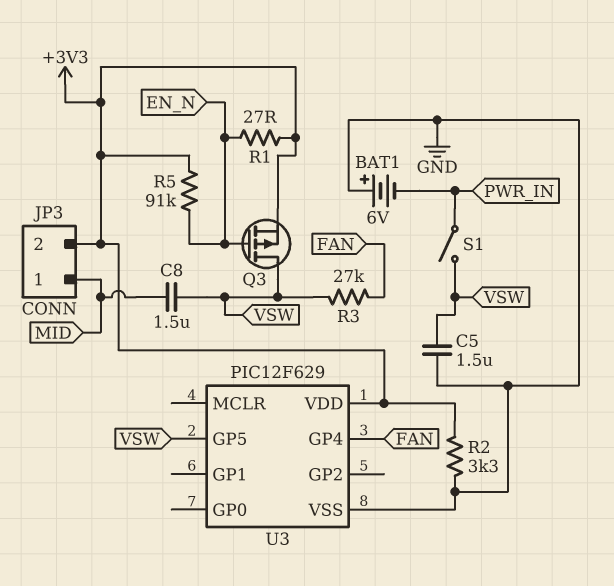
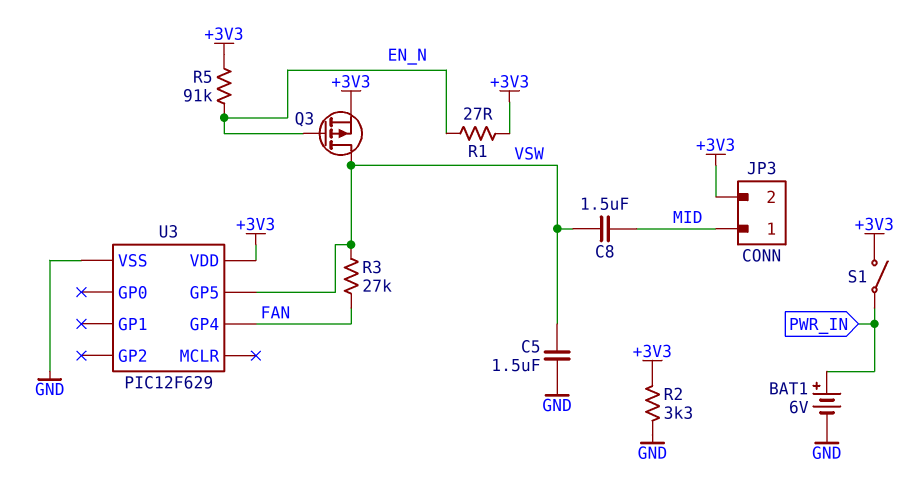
BAT1: 6V (plus GND, minus PWR_IN) -> 6V (plus PWR_IN, minus GND)
S1: switch (PWR_IN, VSW) -> switch (+3V3, PWR_IN)

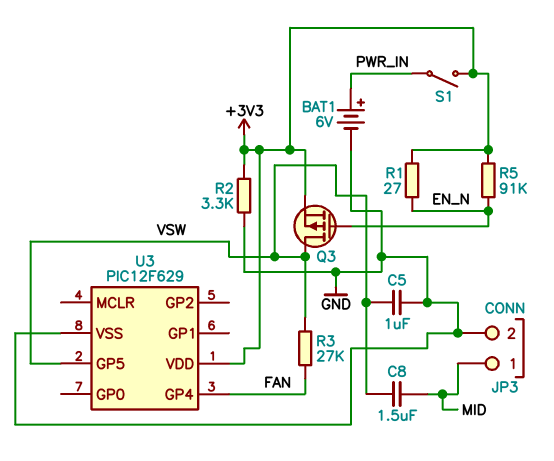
C5: 1.5uF (GND, VSW) -> 1uF (GND, VSW)
JP3 pin 2: +3V3 -> GND

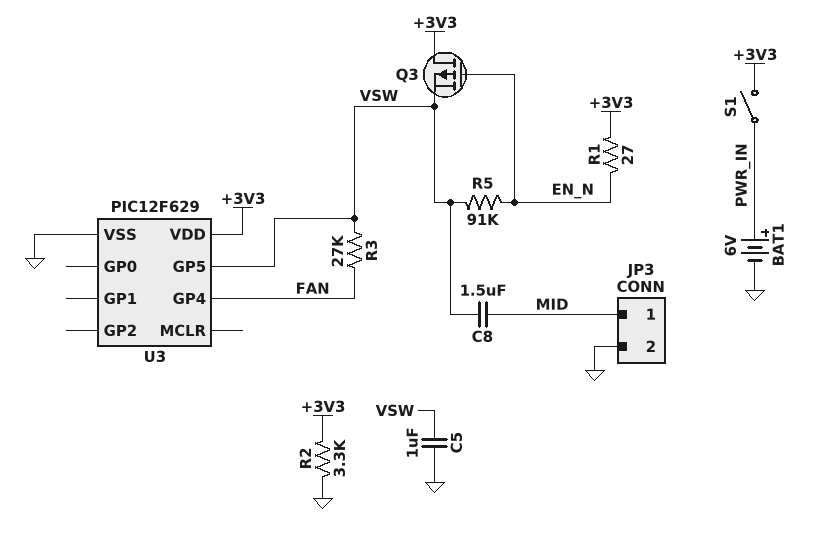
Q3: PMOS (G EN_N, D VSW, S +3V3) -> PMOS (G EN_N, D +3V3, S VSW)
R5: 91k (+3V3, EN_N) -> 91k (EN_N, VSW)

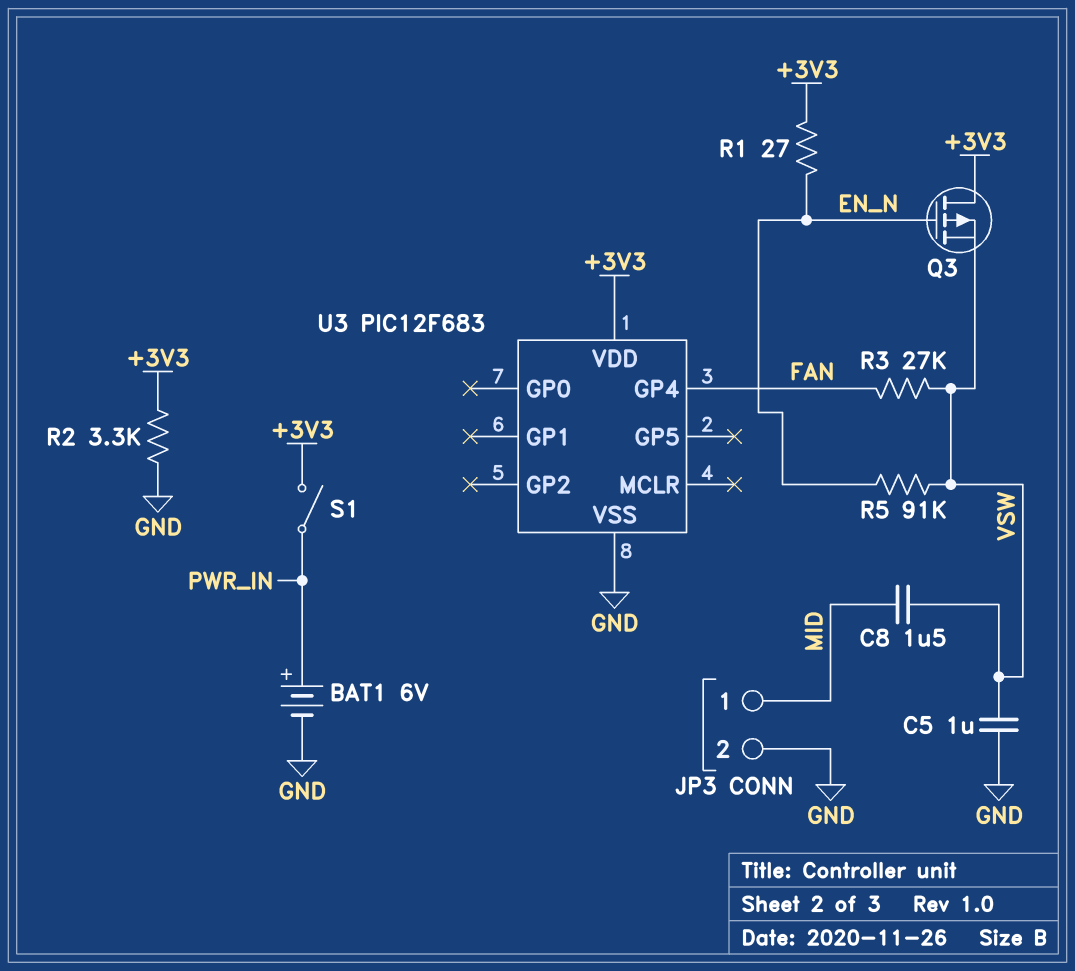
U3: PIC12F629 -> PIC12F683
U3 pin GP5: VSW -> none

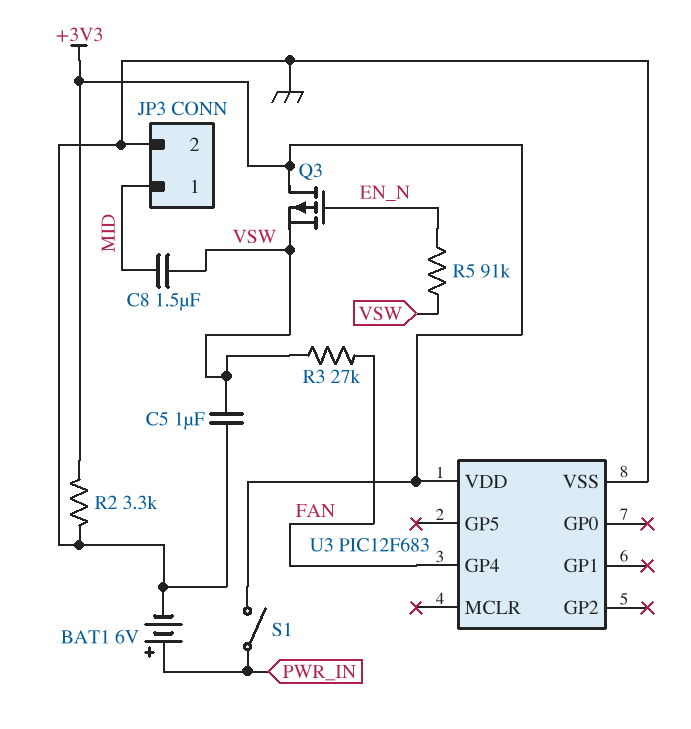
R1: 27 (+3V3, EN_N) -> none

